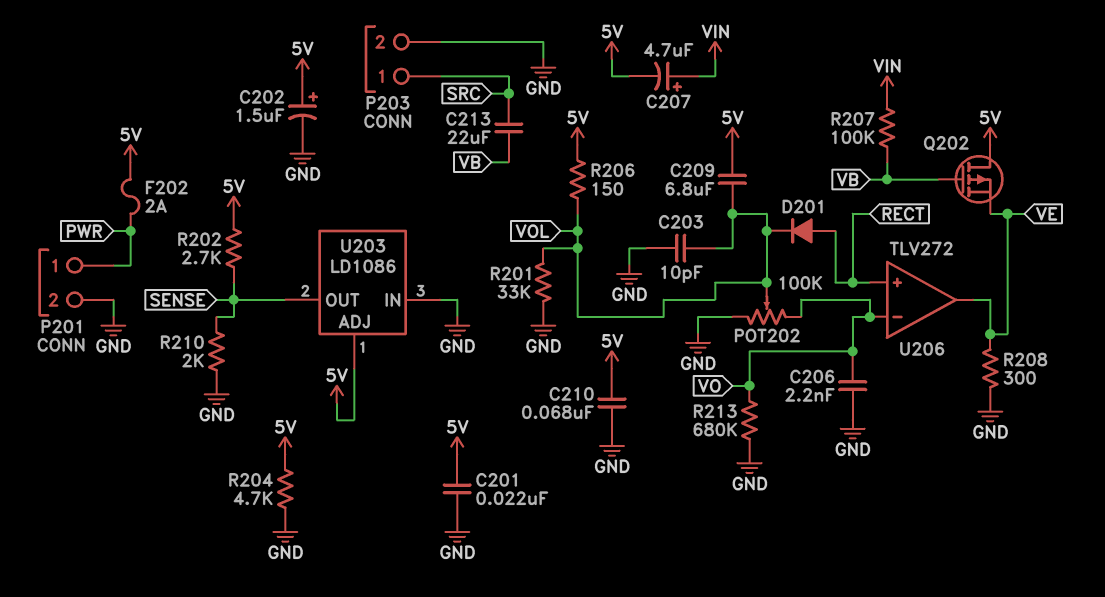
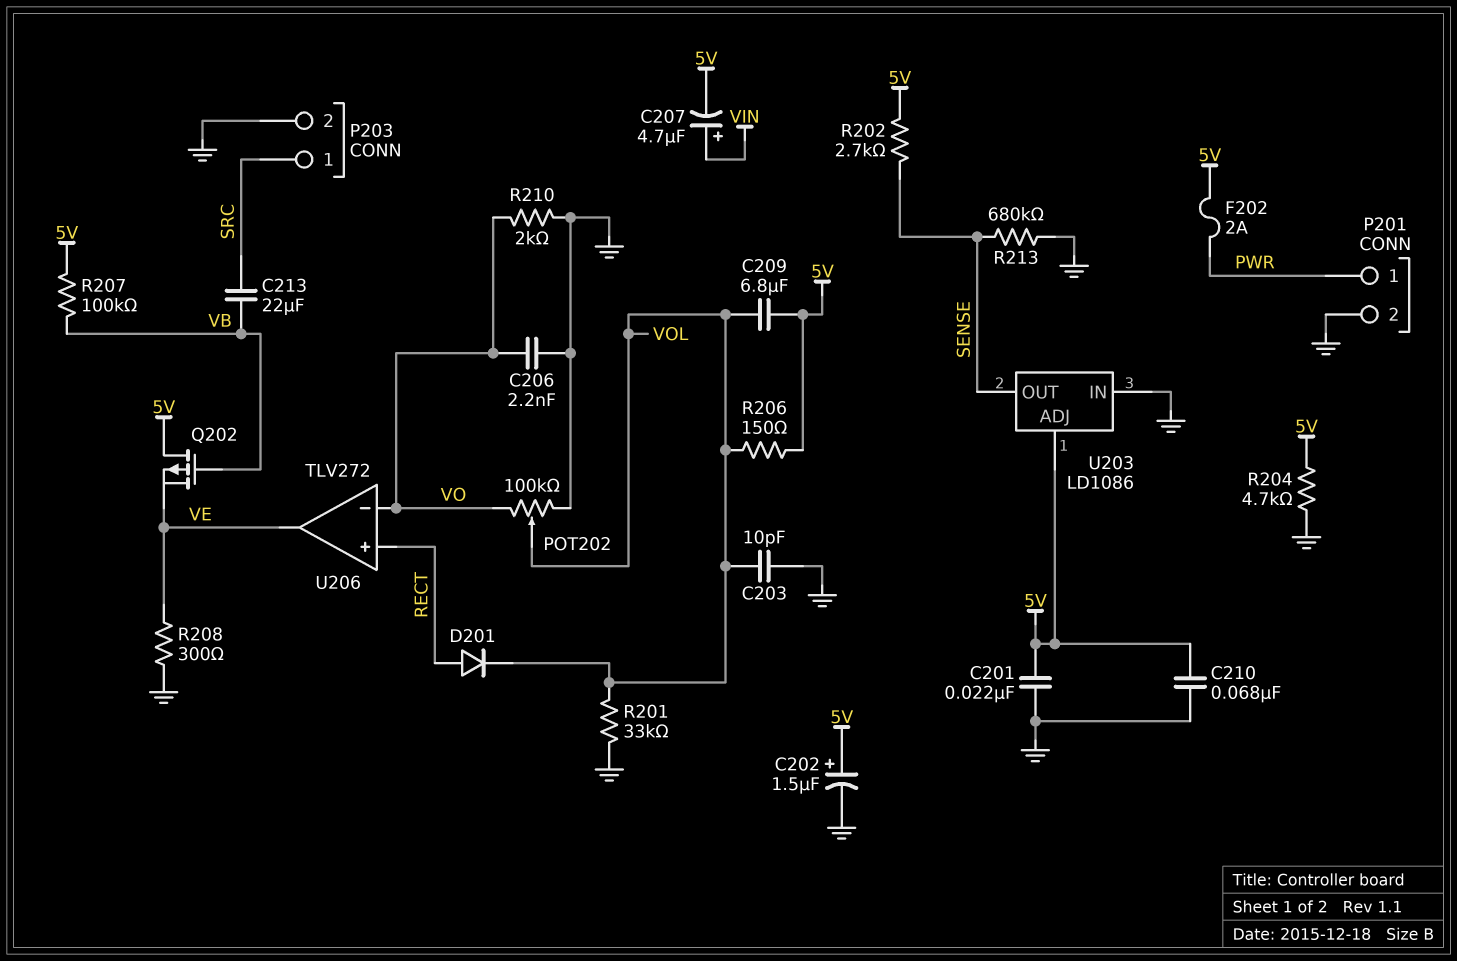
R207: 100k (VB, VIN) -> 100k (5V, VB)
R210: 2k (GND, SENSE) -> 2k (GND, VO)
R213: 680k (GND, VO) -> 680k (GND, SENSE)

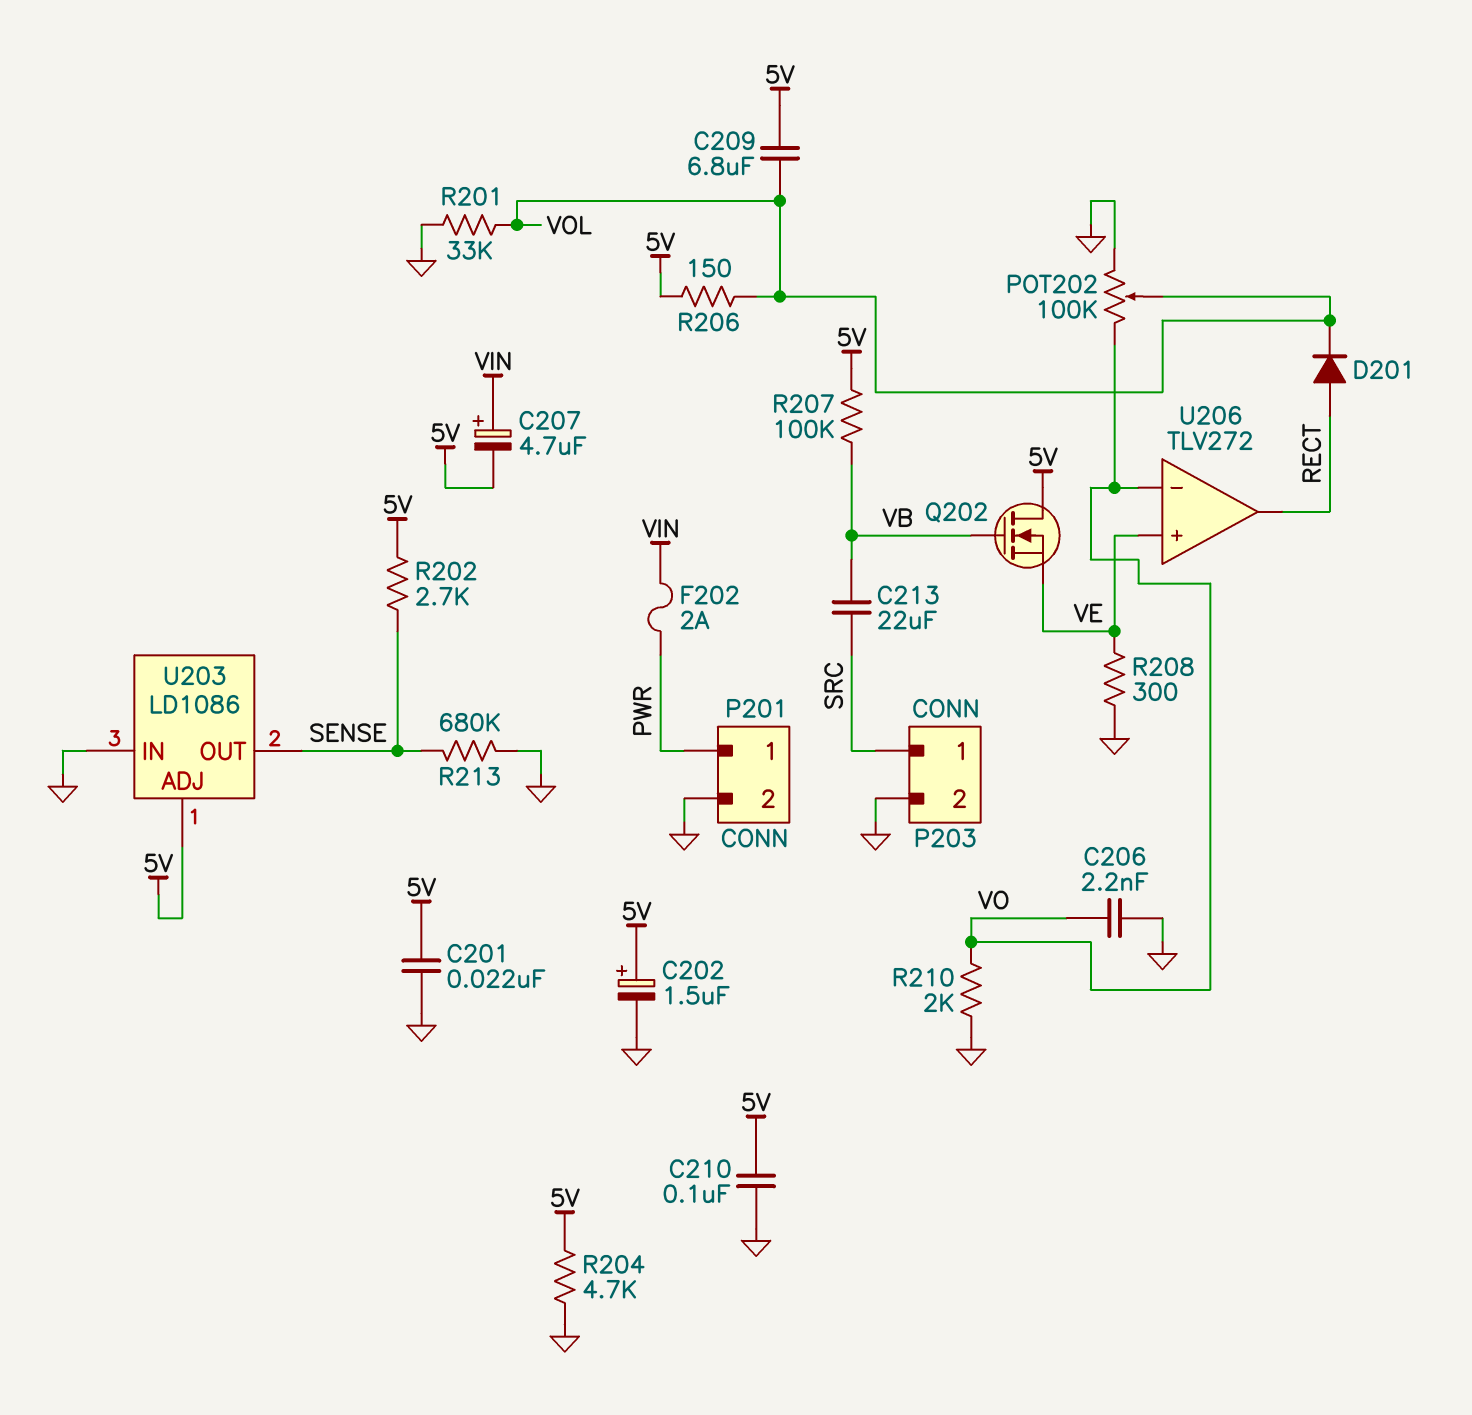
C203: 10pF (GND, VOL) -> none
C210: 68nF (5V, GND) -> 100nF (5V, GND)
F202: 2A (5V, PWR) -> 2A (PWR, VIN)
Q202: PMOS (G VB, D 5V, S VE) -> NMOS (G VB, D 5V, S VE)
U206 pin in+: RECT -> VE
U206 pin out: VE -> RECT

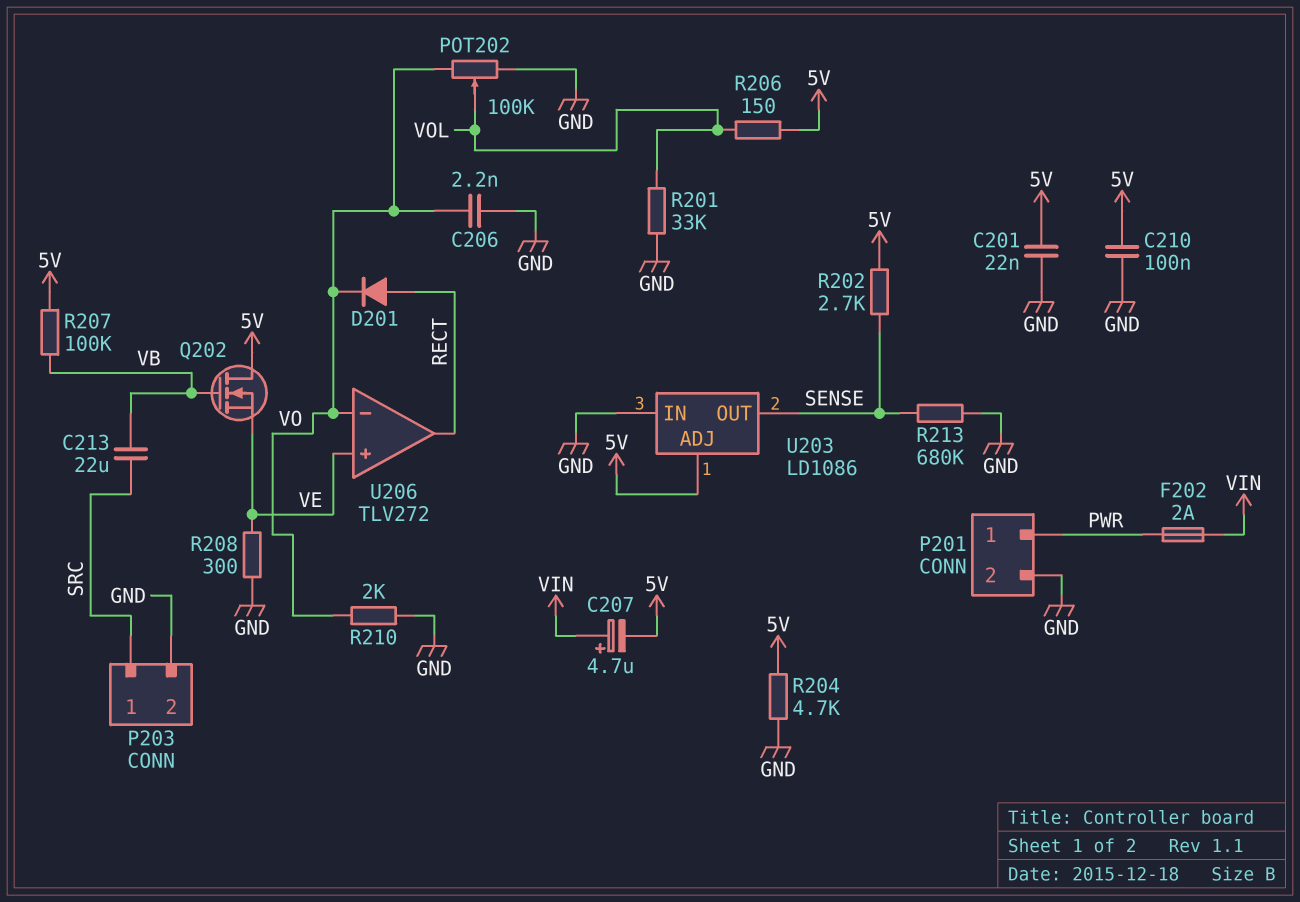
C202: 1.5uF (plus 5V, minus GND) -> none
C209: 6.8uF (5V, VOL) -> none
D201: diode (A RECT, K VOL) -> diode (A RECT, K VO)

